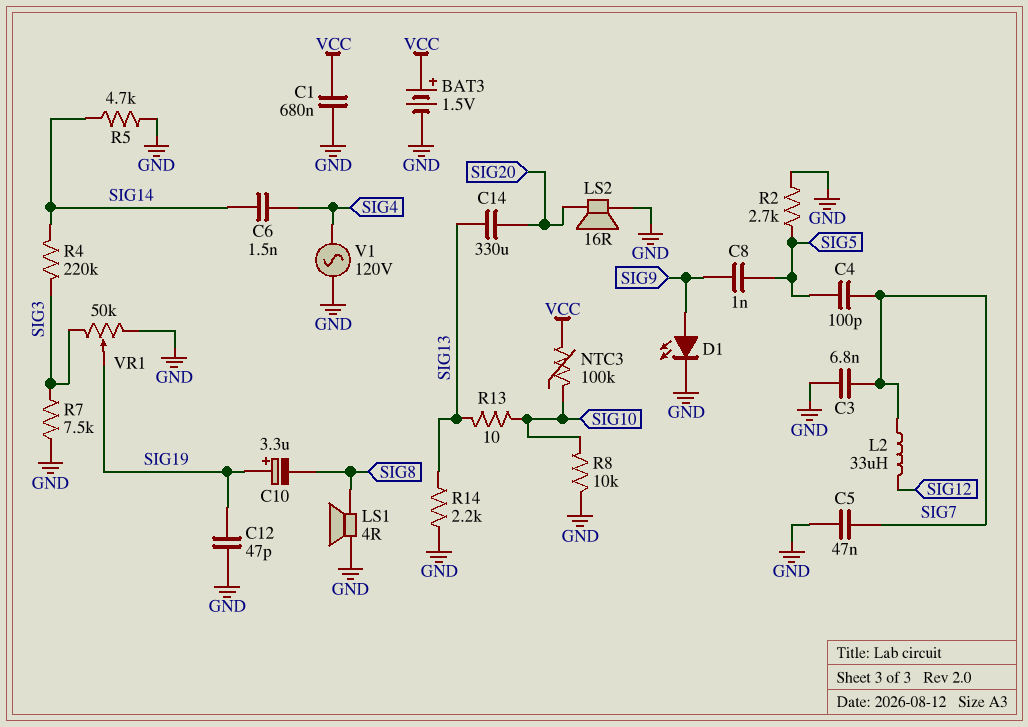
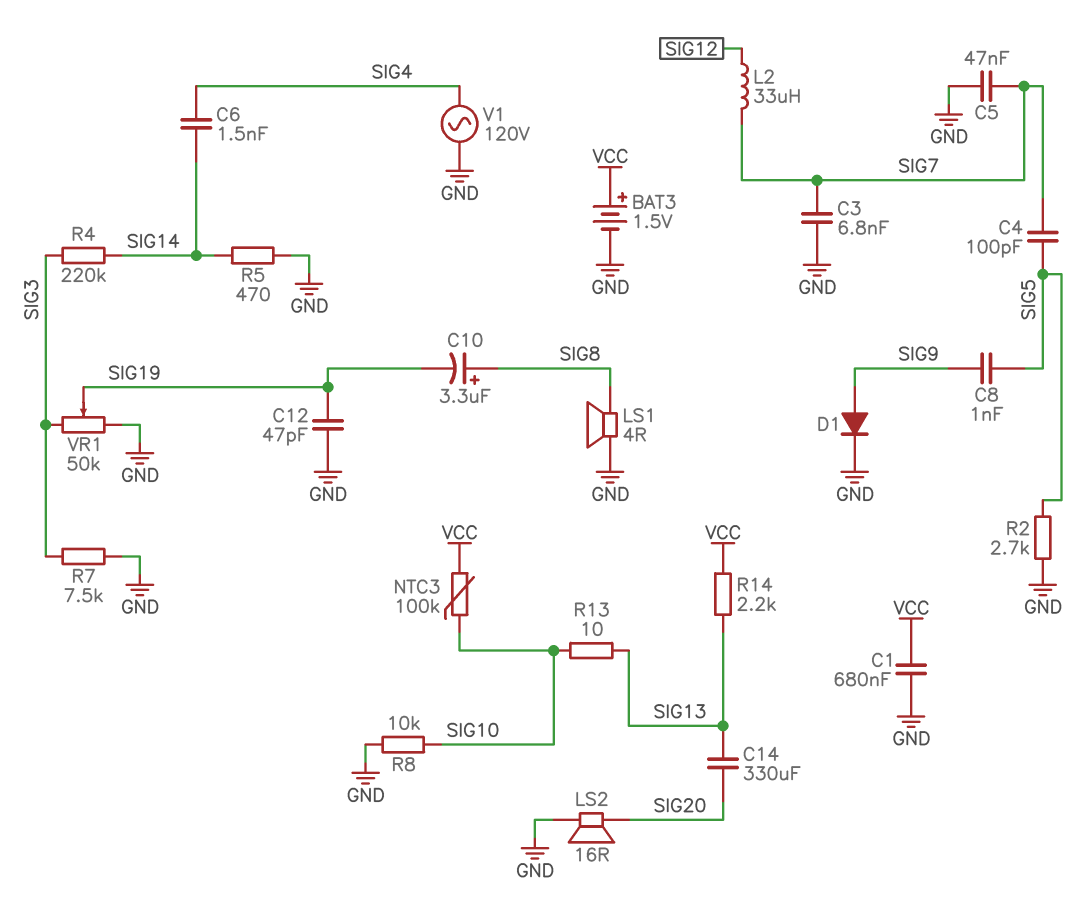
C10: 3.3uF (plus SIG19, minus SIG8) -> 3.3uF (plus SIG8, minus SIG19)
D1: LED (A SIG9, K GND) -> diode (A SIG9, K GND)
R5: 4.7k (GND, SIG14) -> 470 (GND, SIG14)
R14: 2.2k (GND, SIG13) -> 2.2k (SIG13, VCC)

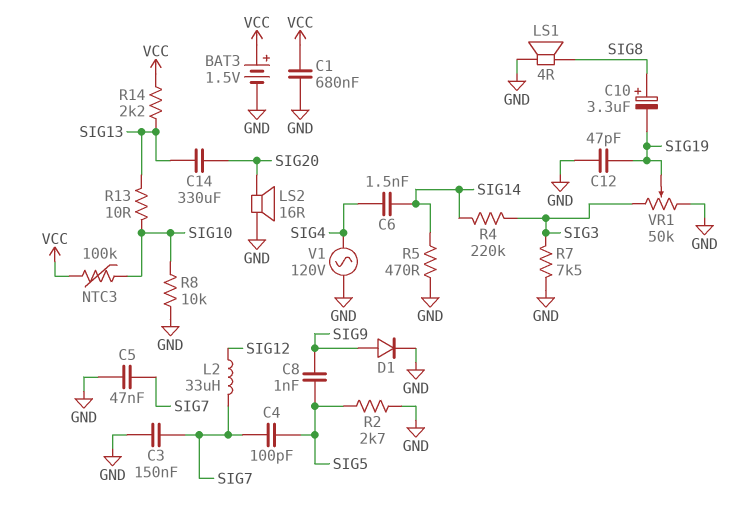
C3: 6.8nF (GND, SIG7) -> 150nF (GND, SIG7)

